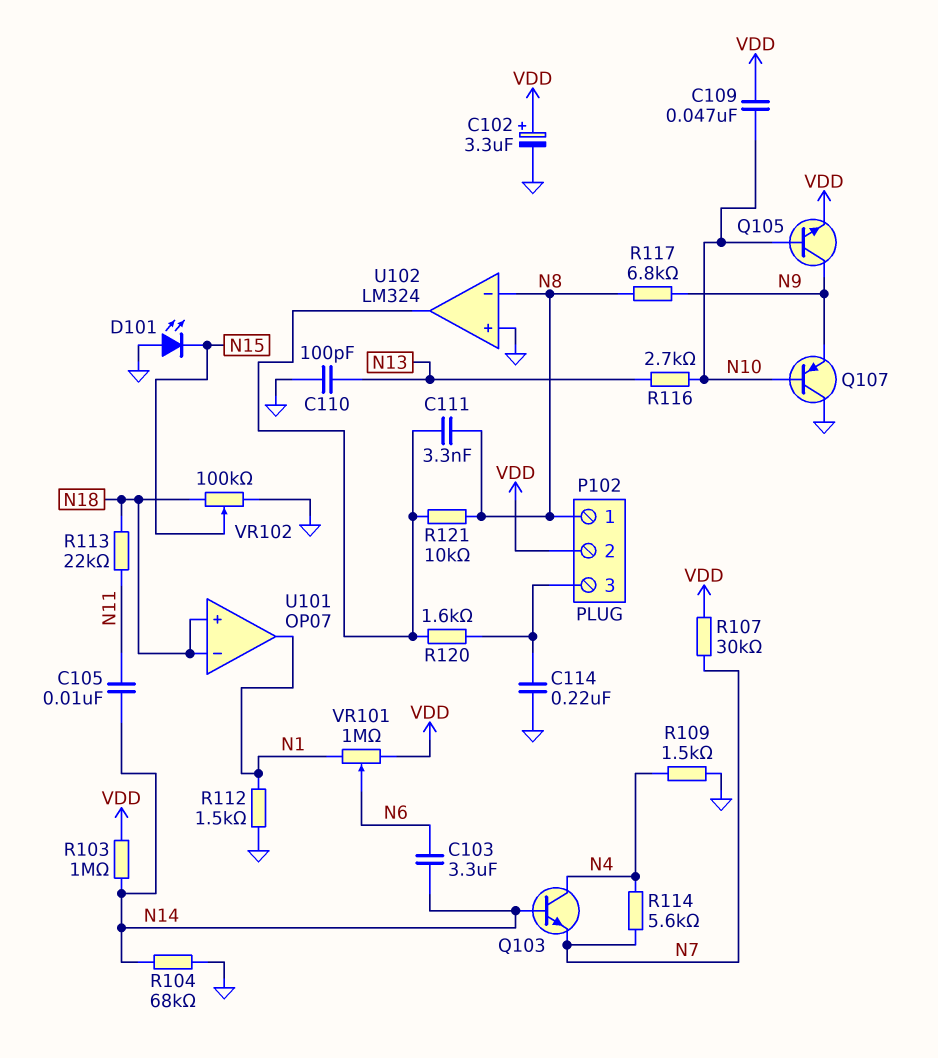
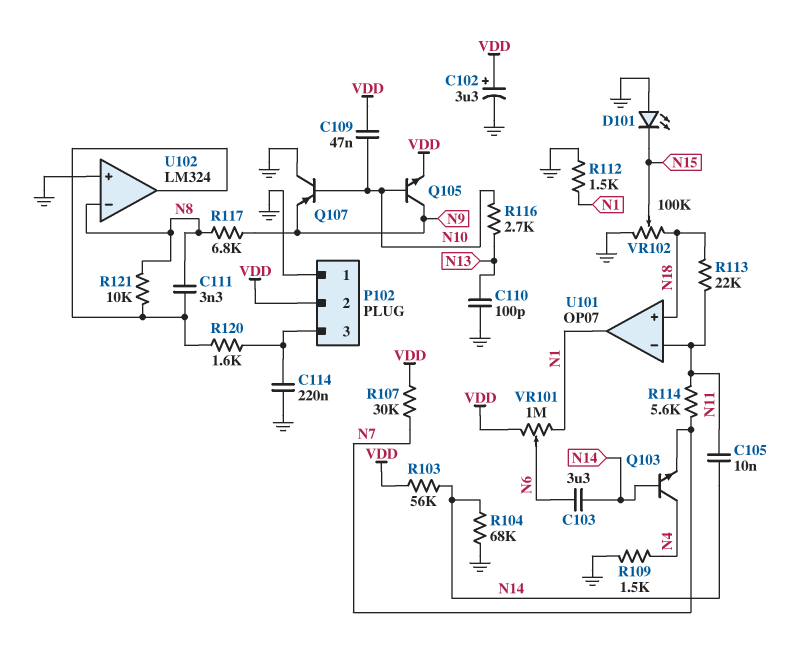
P102 pin 1: N8 -> GND
R103: 1M (N14, VDD) -> 56k (N14, VDD)
R114: 5.6k (N4, N7) -> 5.6k (N7, N11)
U101 pin in-: N18 -> N11

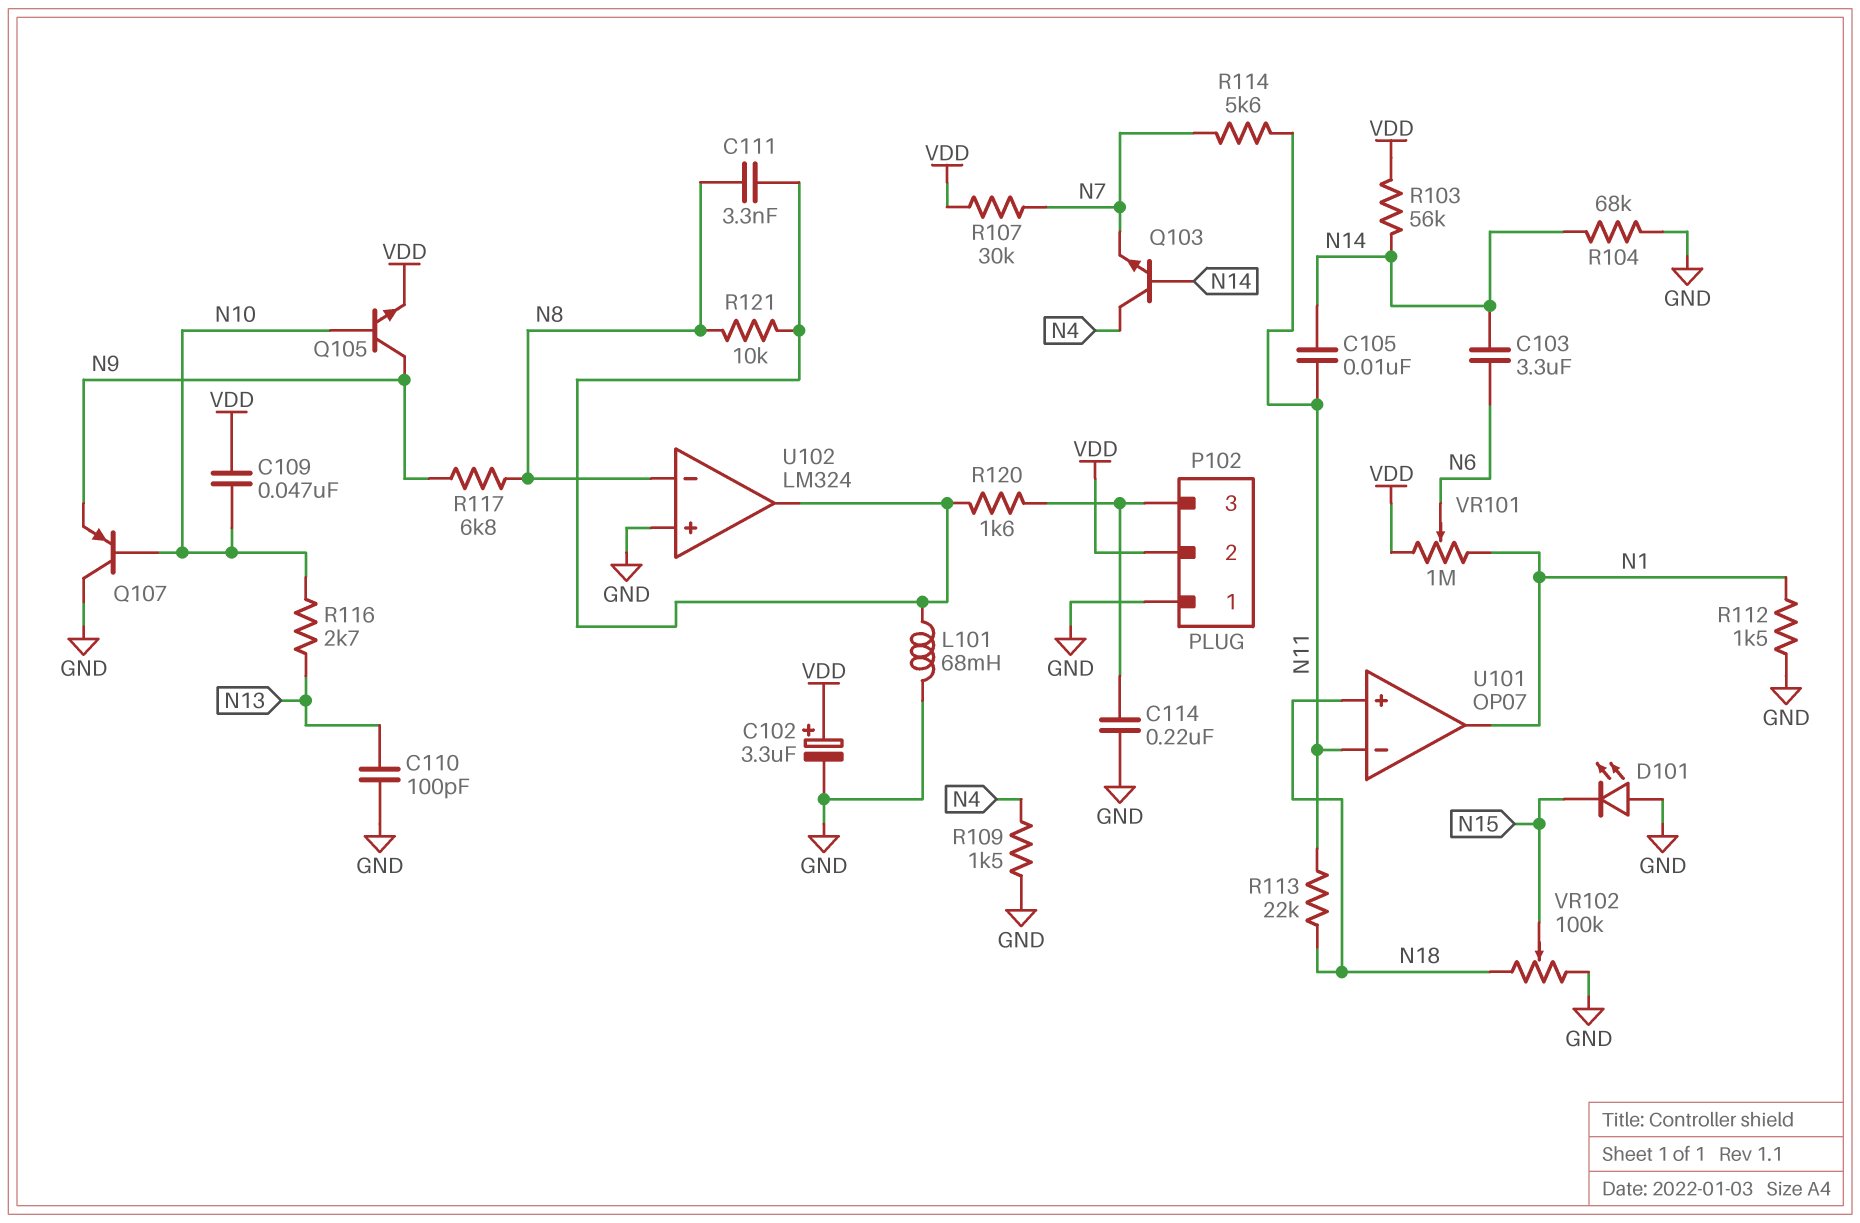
L101: none -> 68mH (GND, U102/out)

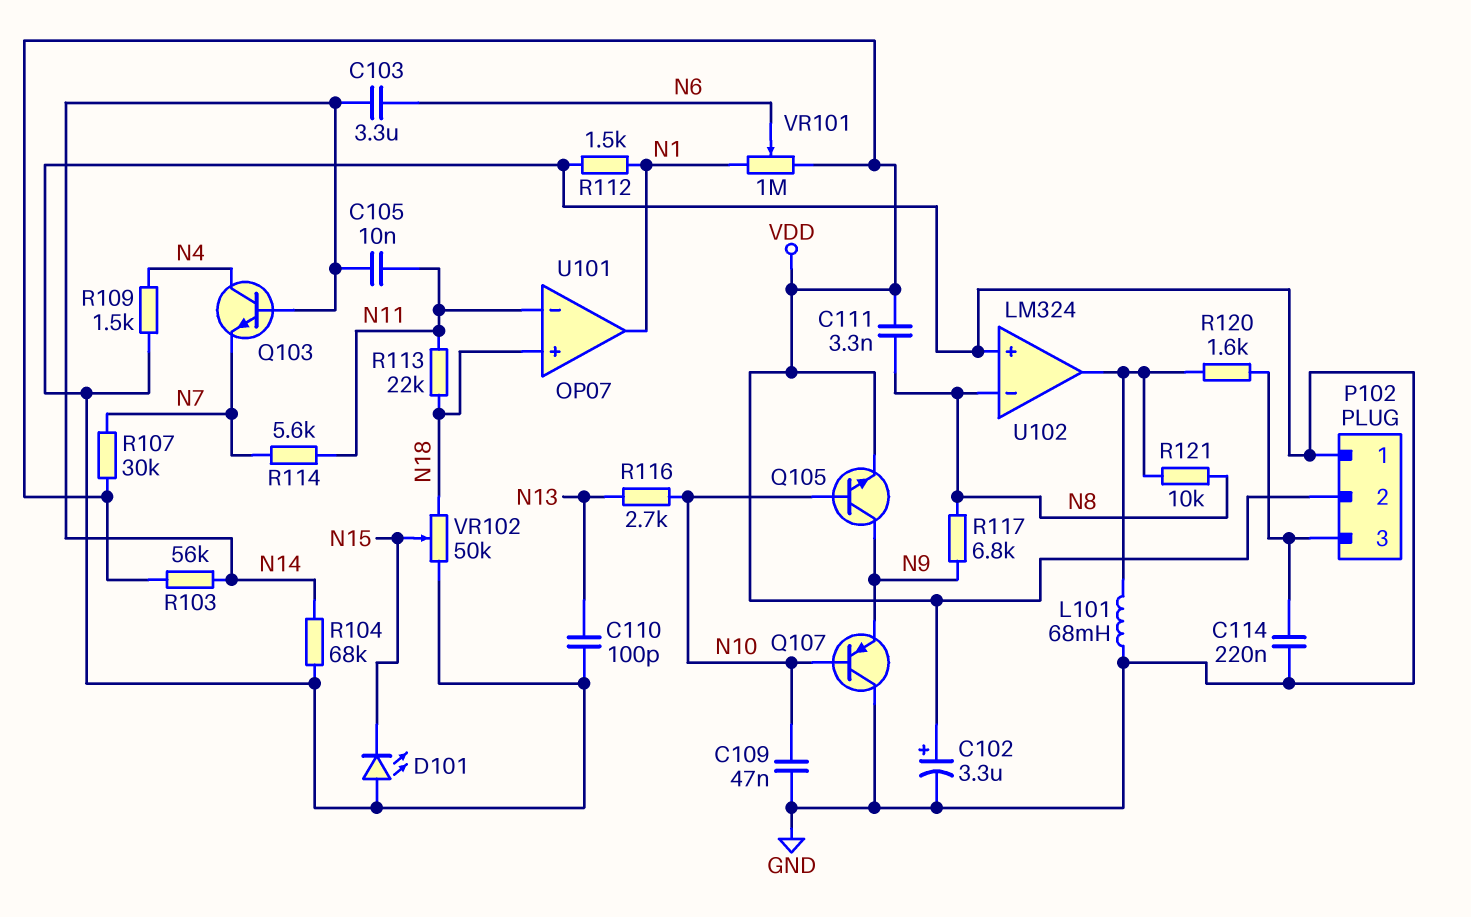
C109: 47nF (N10, VDD) -> 47nF (GND, N10)
C111: 3.3nF (N8, U102/out) -> 3.3nF (N8, VDD)
VR102: 100k (GND, N18, wiper N15) -> 50k (GND, N18, wiper N15)

